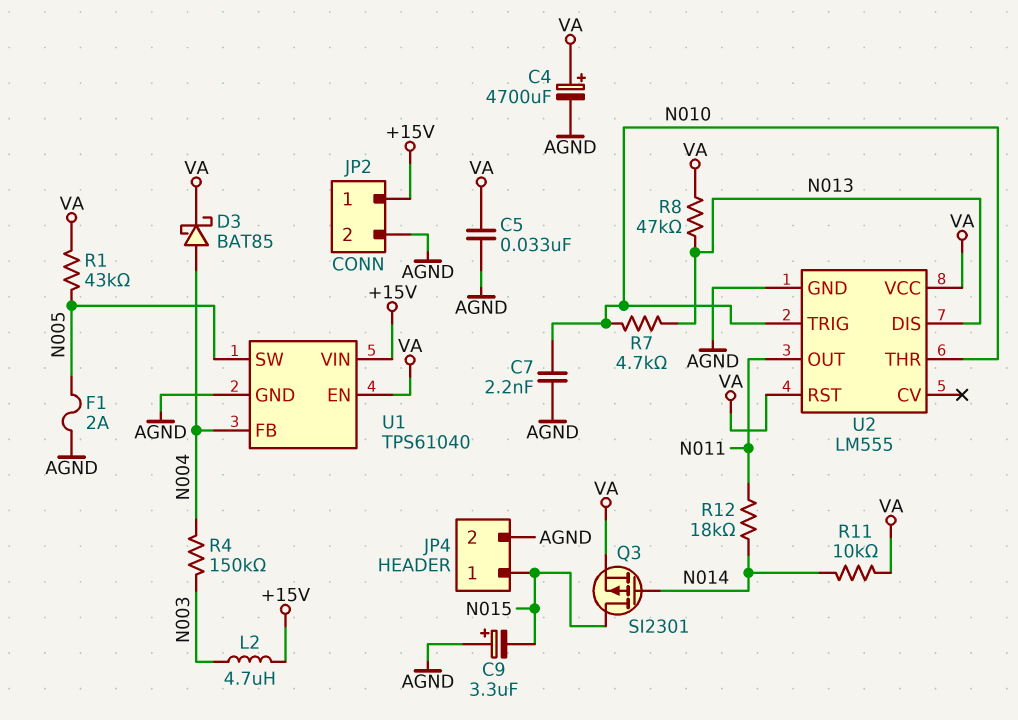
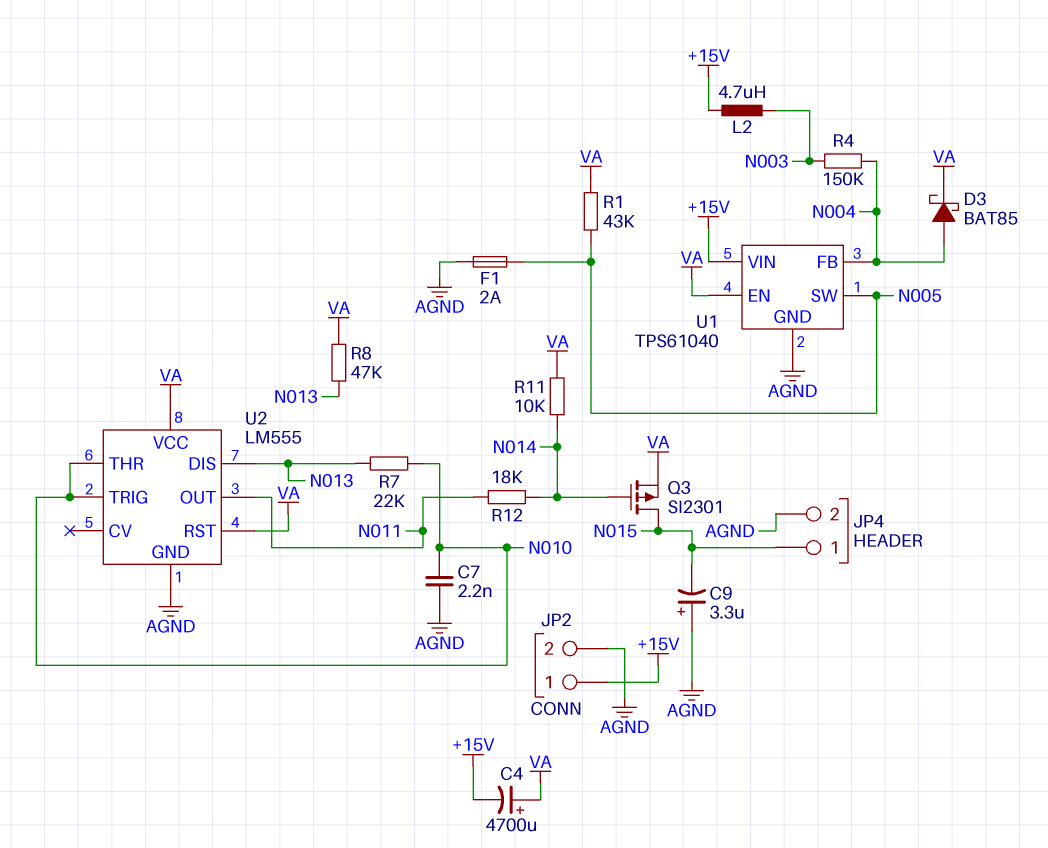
C4: 4700uF (plus VA, minus AGND) -> 4700uF (plus VA, minus +15V)
C5: 33nF (AGND, VA) -> none
R7: 4.7k (N010, N013) -> 22k (N010, N013)

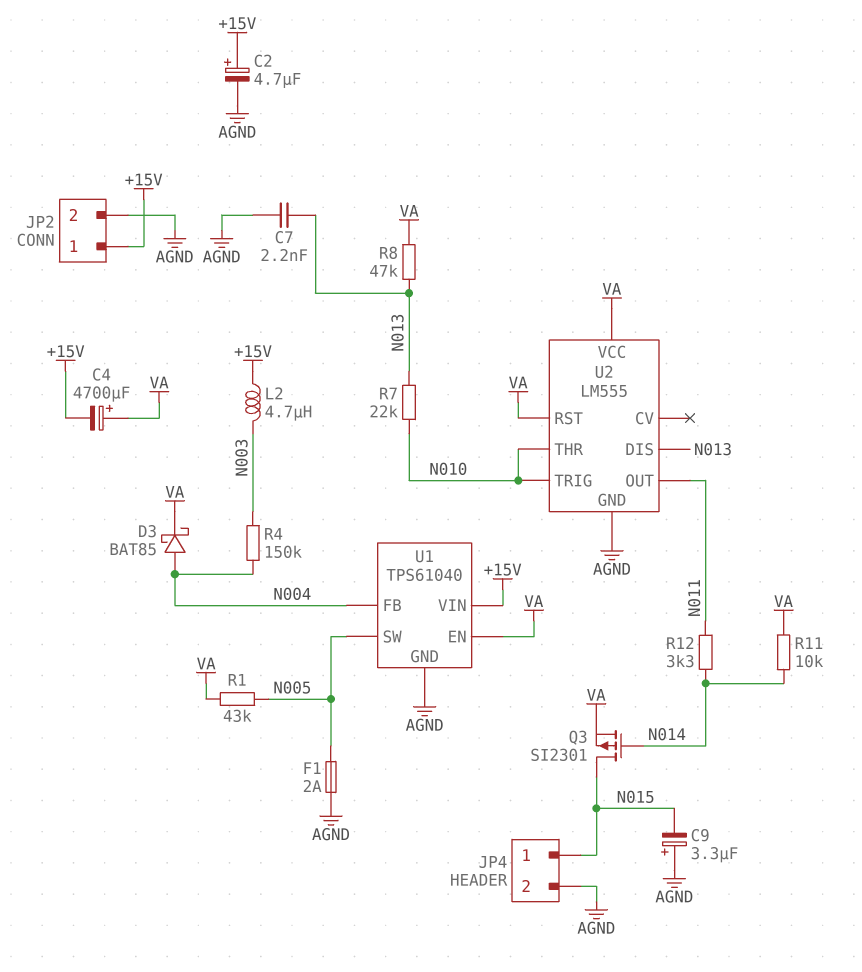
C2: none -> 4.7uF (plus +15V, minus AGND)
C7: 2.2nF (AGND, N010) -> 2.2nF (AGND, N013)
R12: 18k (N011, N014) -> 3.3k (N011, N014)

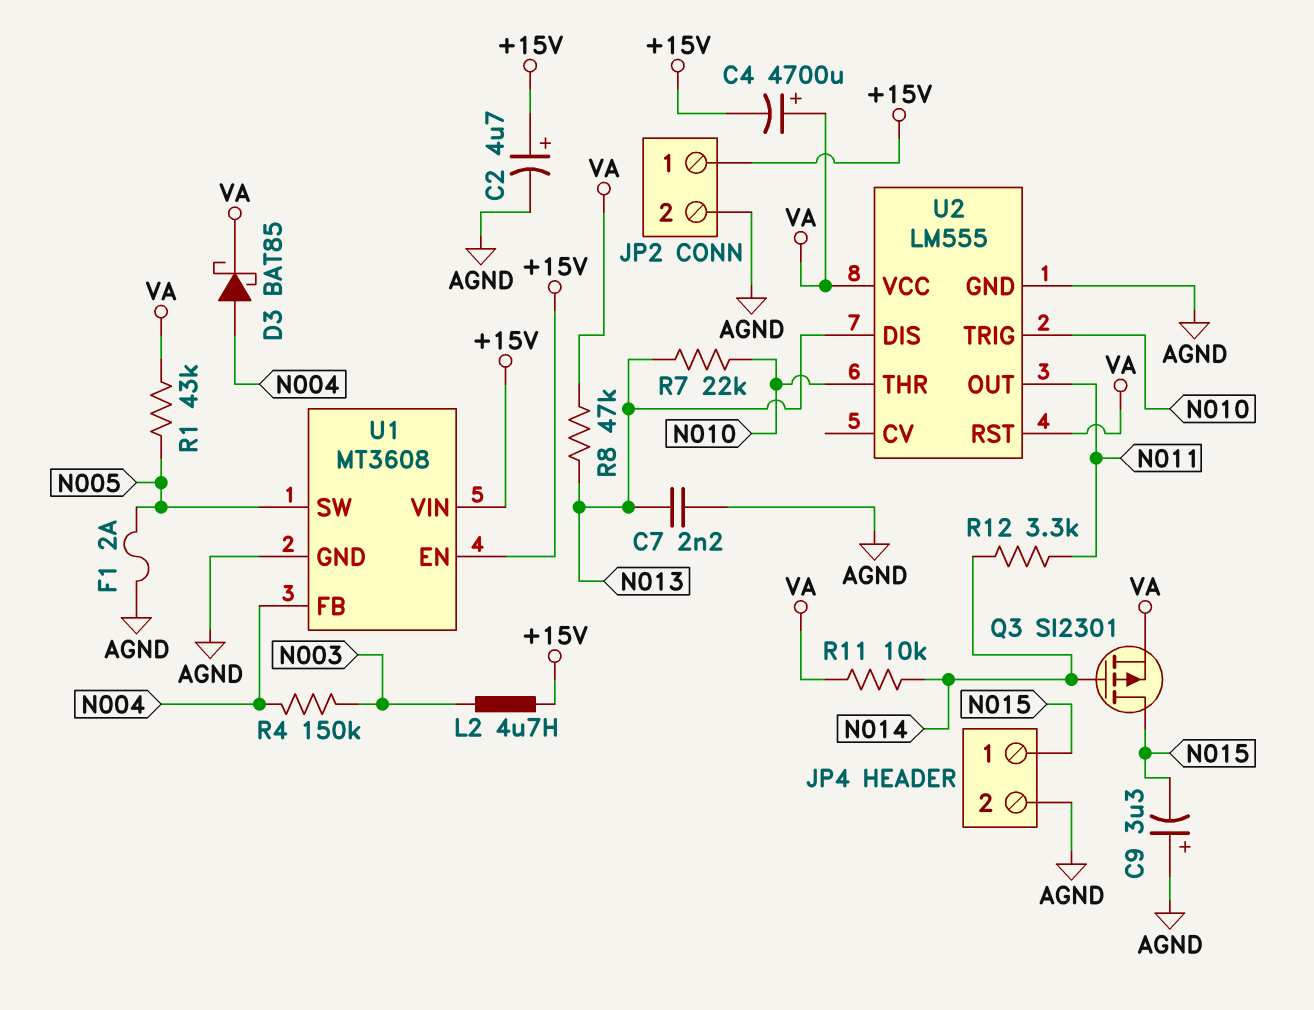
U1: TPS61040 -> MT3608
U1 pin EN: VA -> +15V

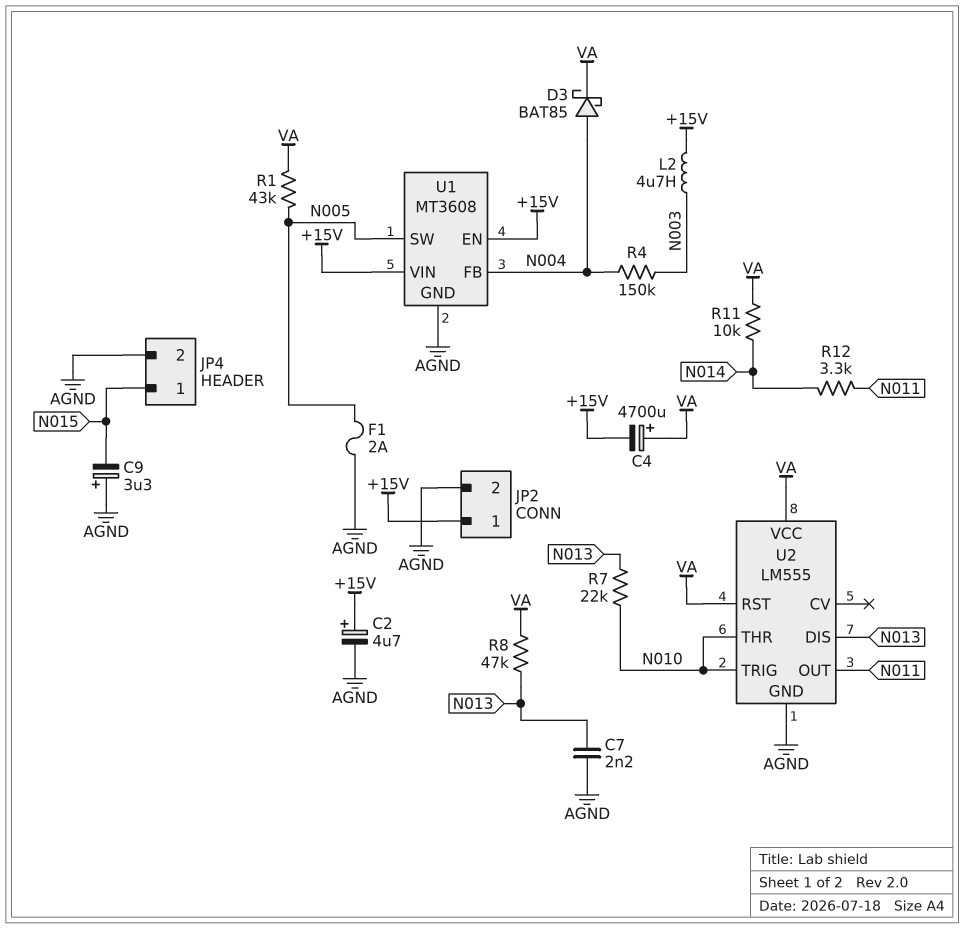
Q3: PMOS SI2301 (G N014, D N015, S VA) -> none

